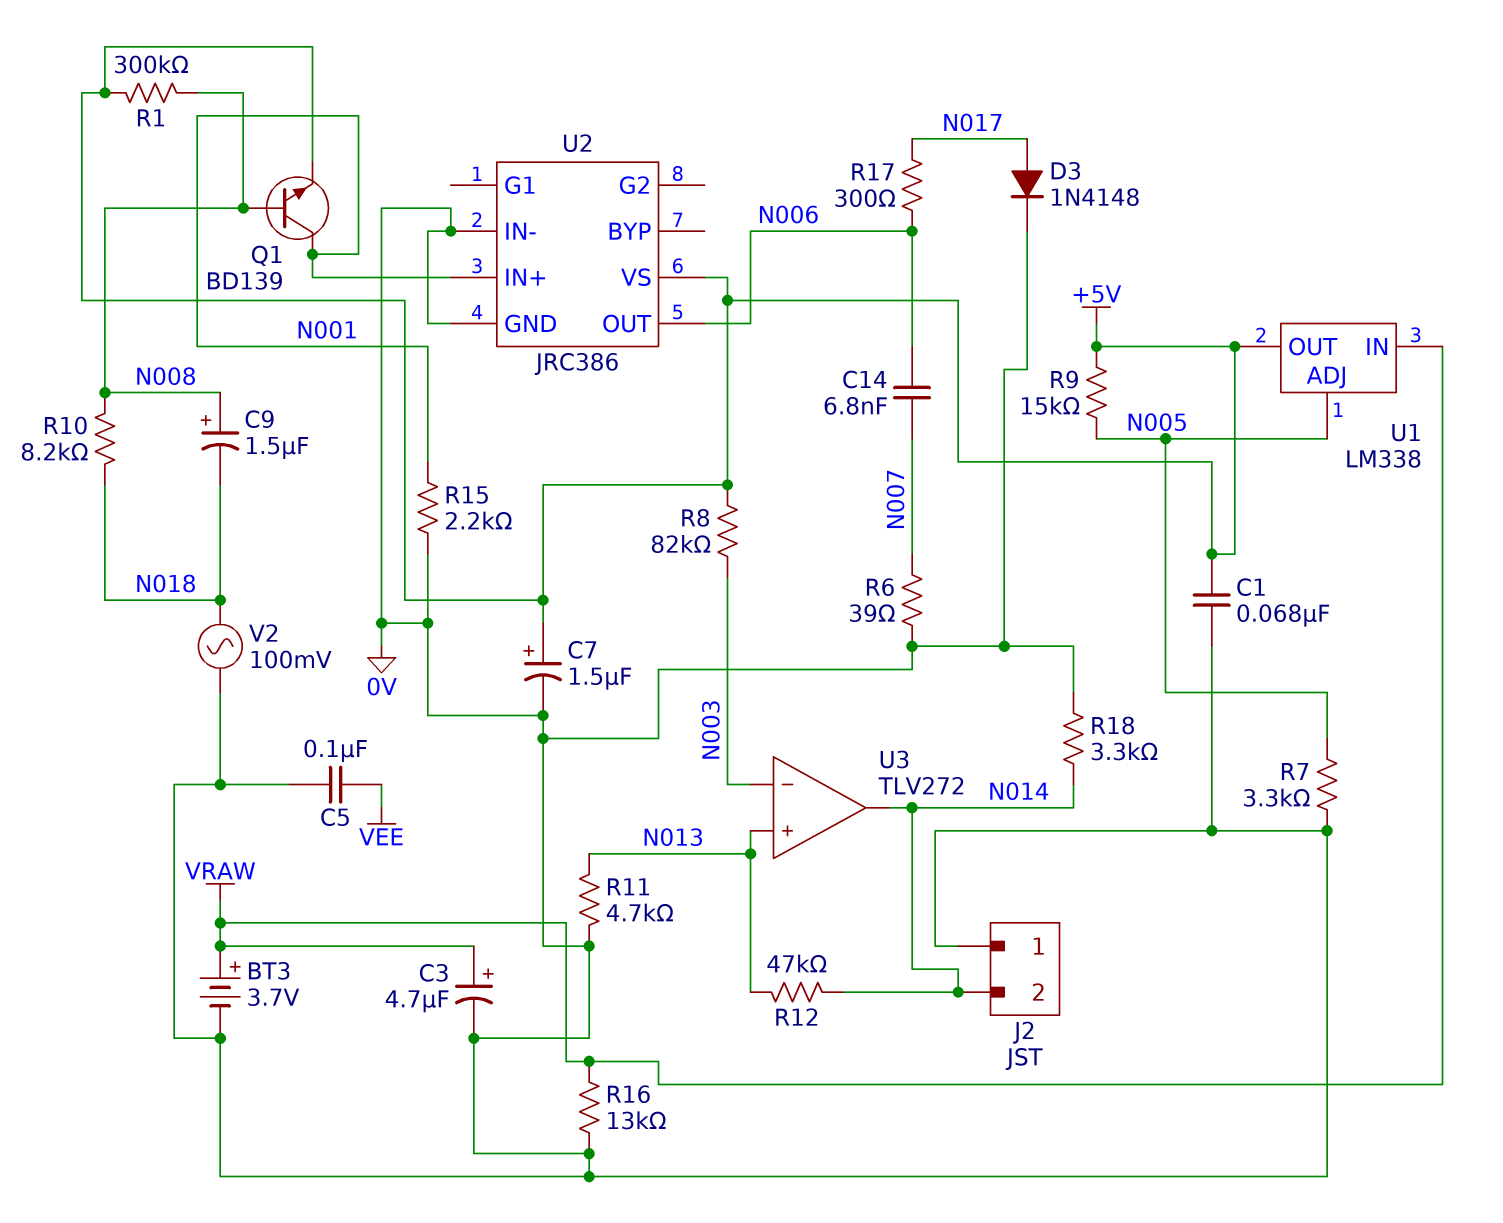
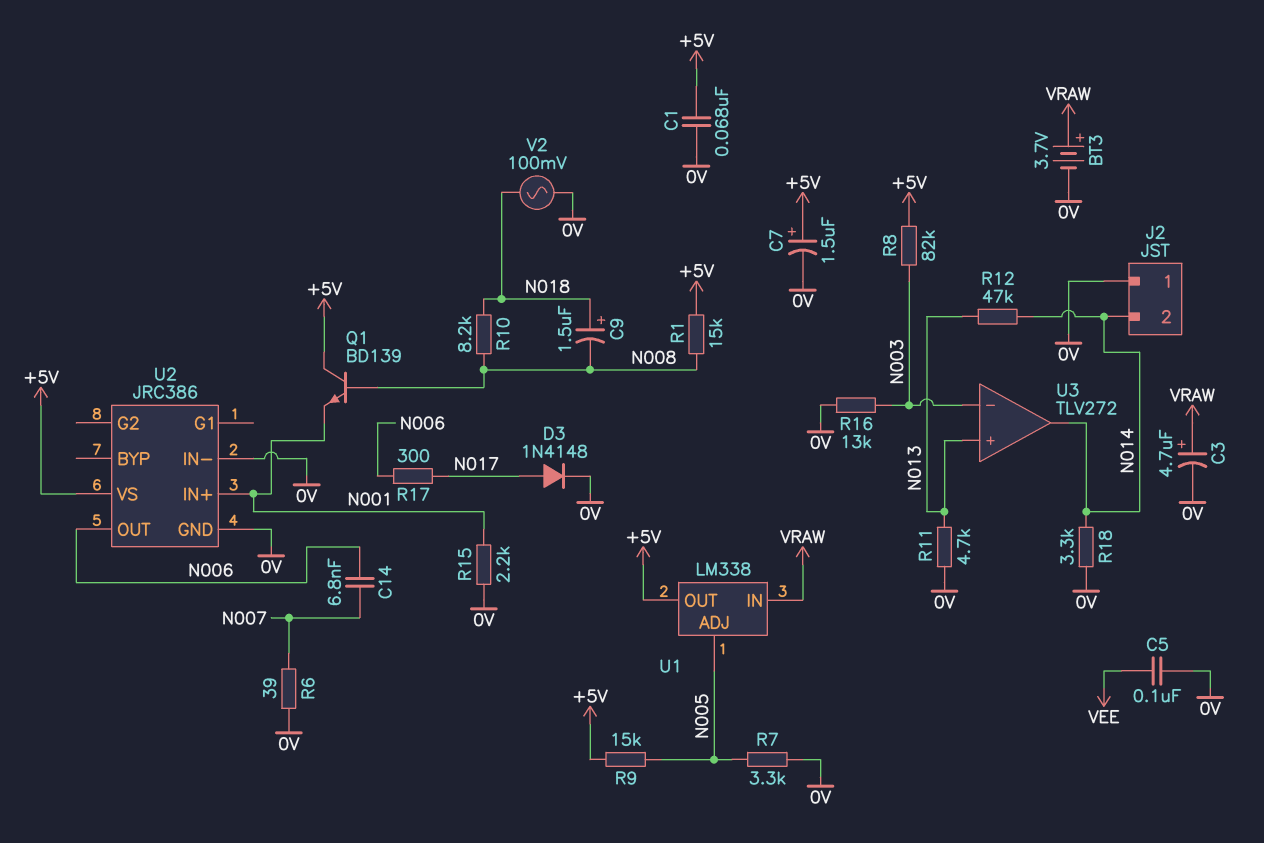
C9: 1.5uF (plus N008, minus N018) -> 1.5uF (plus N018, minus N008)
Q1: NPN BD139 (B N008, C N001, E +5V) -> NPN BD139 (B N008, C +5V, E N001)
R1: 300k (+5V, N008) -> 15k (+5V, N008)
R16: 13k (0V, VRAW) -> 13k (0V, N003)

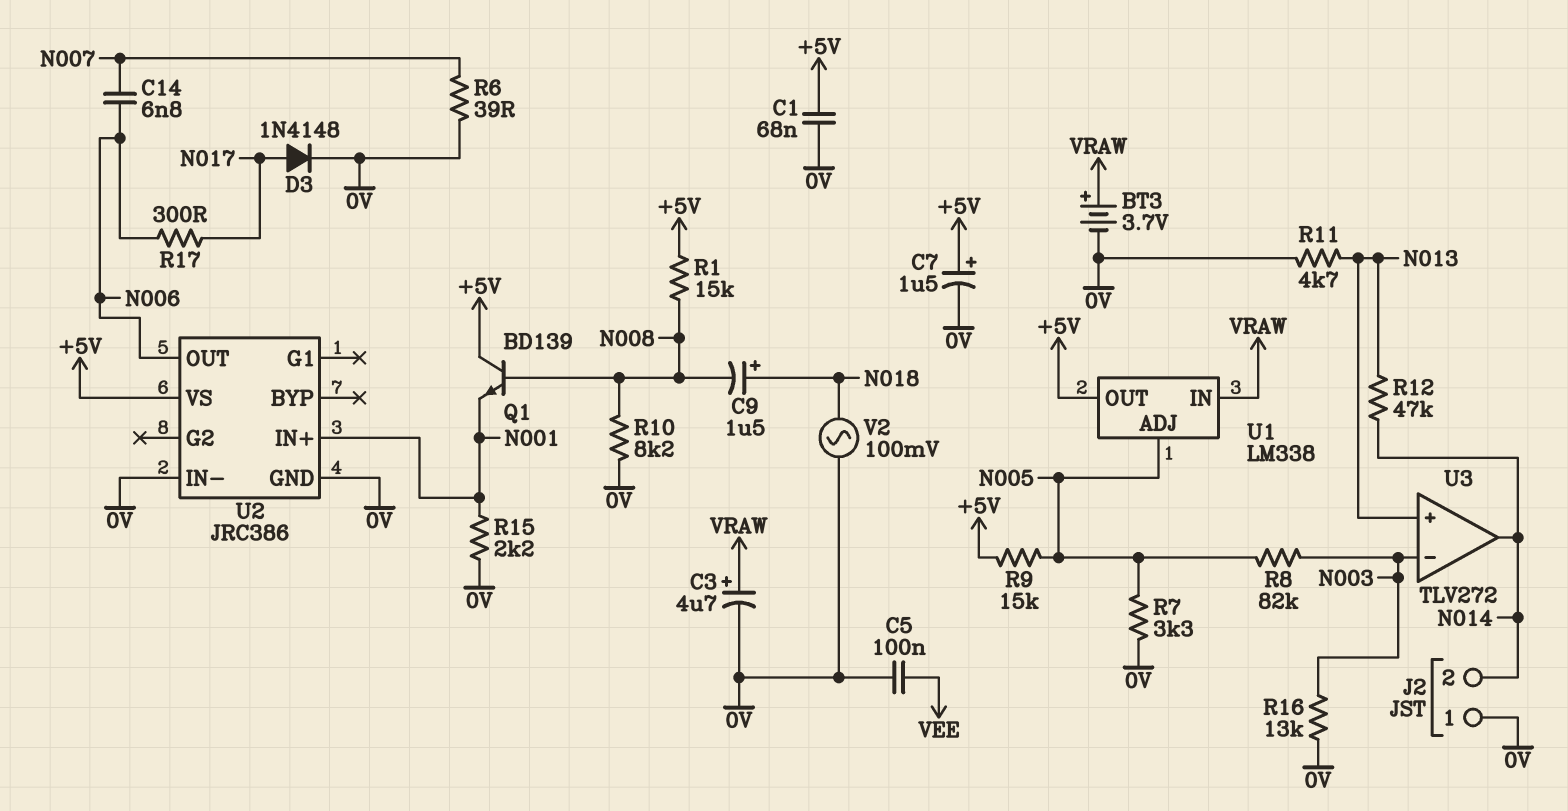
R8: 82k (+5V, N003) -> 82k (N003, N005)
R10: 8.2k (N008, N018) -> 8.2k (0V, N008)
R18: 3.3k (0V, N014) -> none

